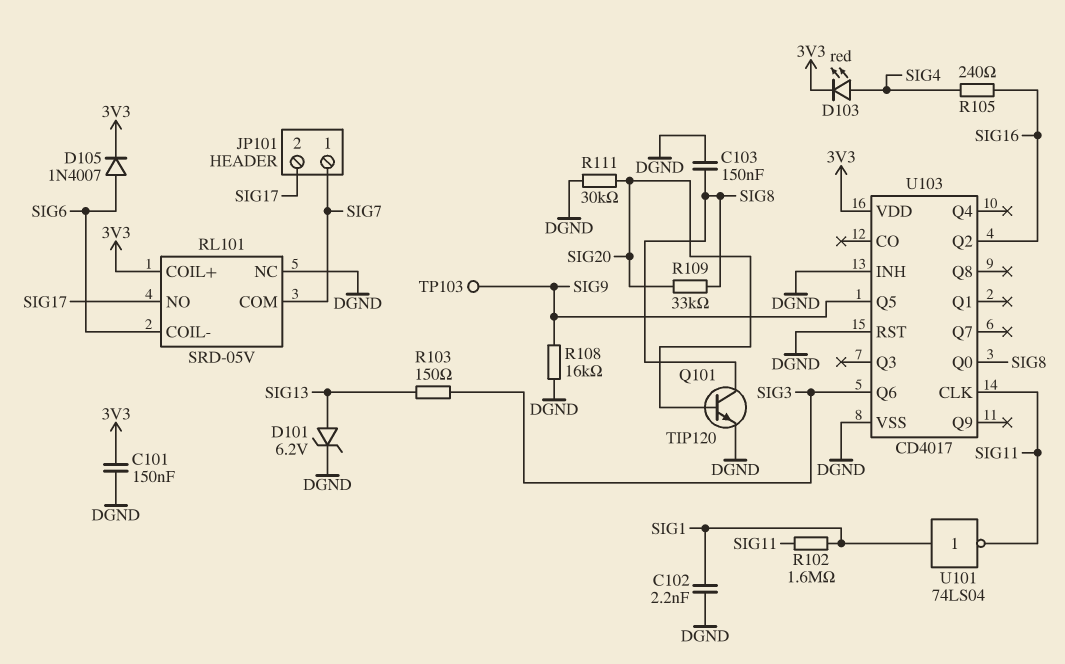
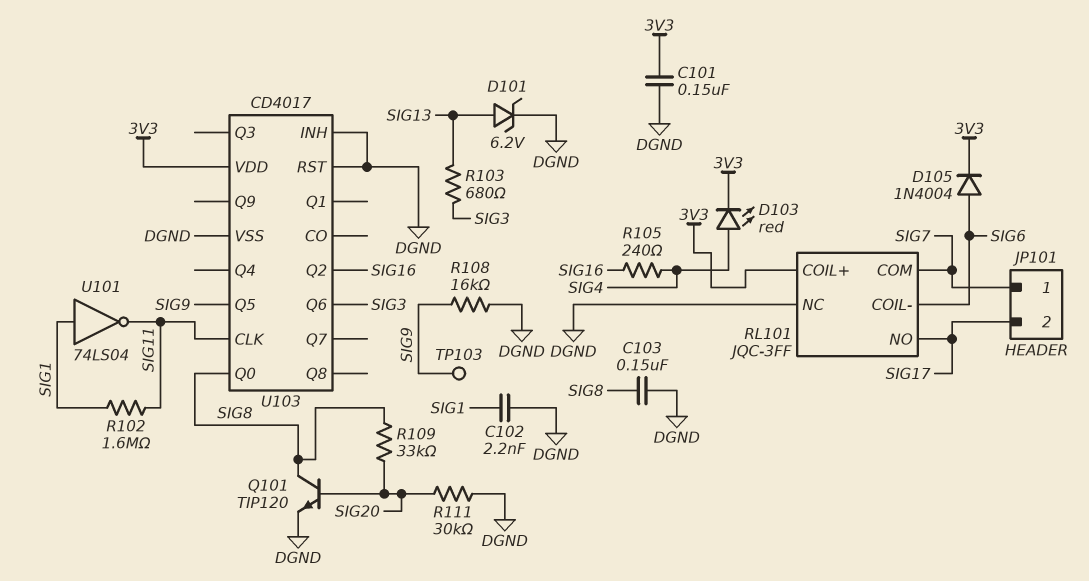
D105: diode 1N4007 (A SIG6, K 3V3) -> diode 1N4004 (A SIG6, K 3V3)
R103: 150 (SIG3, SIG13) -> 680 (SIG3, SIG13)
RL101: SRD-05V -> JQC-3FF

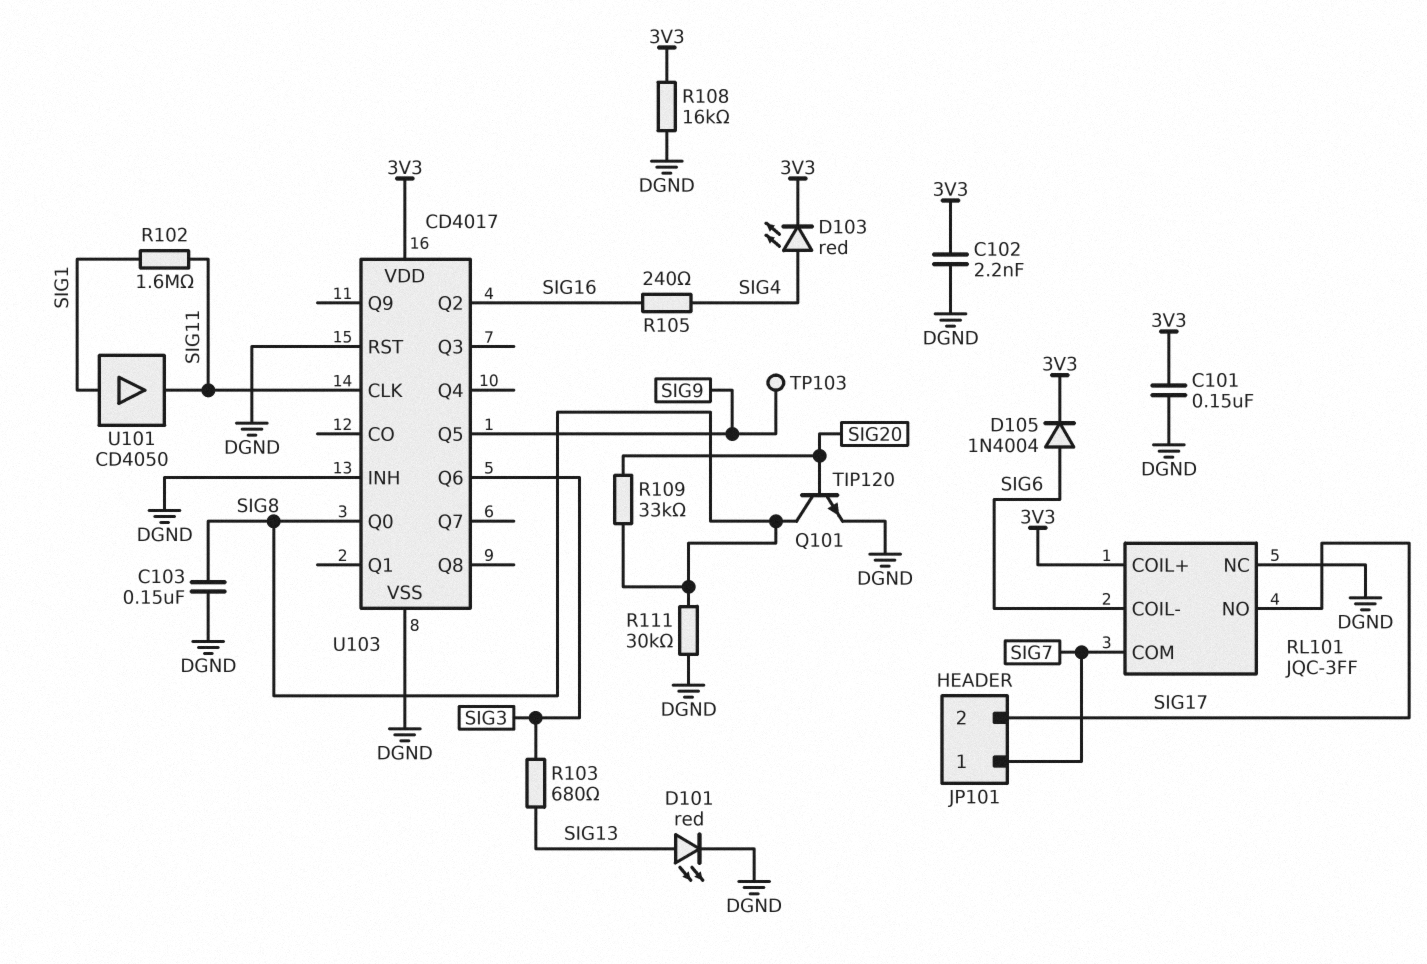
C102: 2.2nF (DGND, SIG1) -> 2.2nF (3V3, DGND)
D101: zener 6.2V (A SIG13, K DGND) -> LED red (A SIG13, K DGND)
R108: 16k (DGND, SIG9) -> 16k (3V3, DGND)
R111: 30k (DGND, SIG20) -> 30k (DGND, SIG8)
U101: NOT 74LS04 (in SIG1, out SIG11) -> buffer CD4050 (in SIG1, out SIG11)

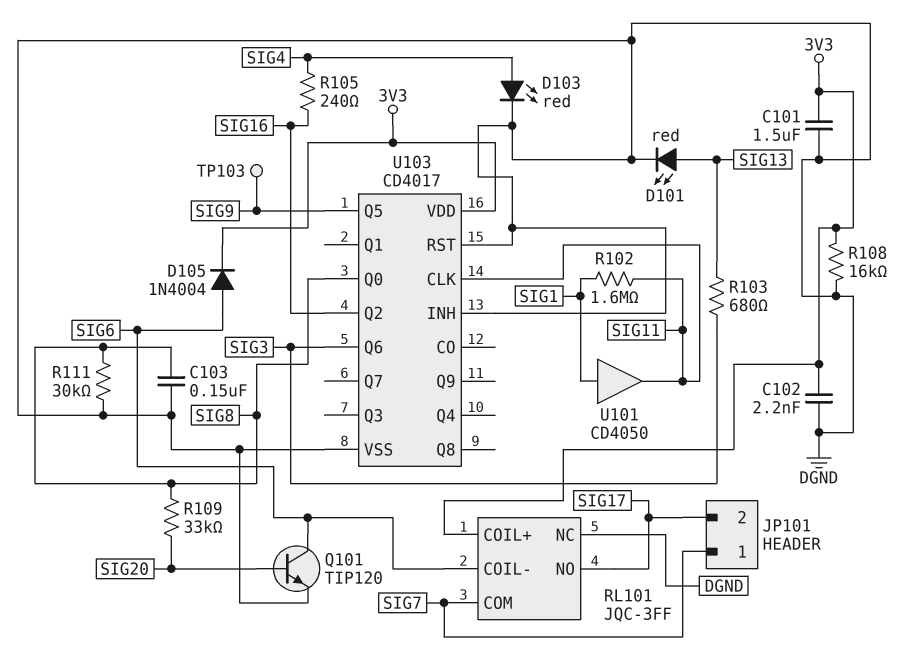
C101: 150nF (3V3, DGND) -> 1.5uF (3V3, DGND)
D103: LED red (A SIG4, K 3V3) -> LED red (A SIG4, K DGND)
Q101: NPN TIP120 (B SIG20, C SIG8, E DGND) -> NPN TIP120 (B SIG20, C SIG6, E DGND)

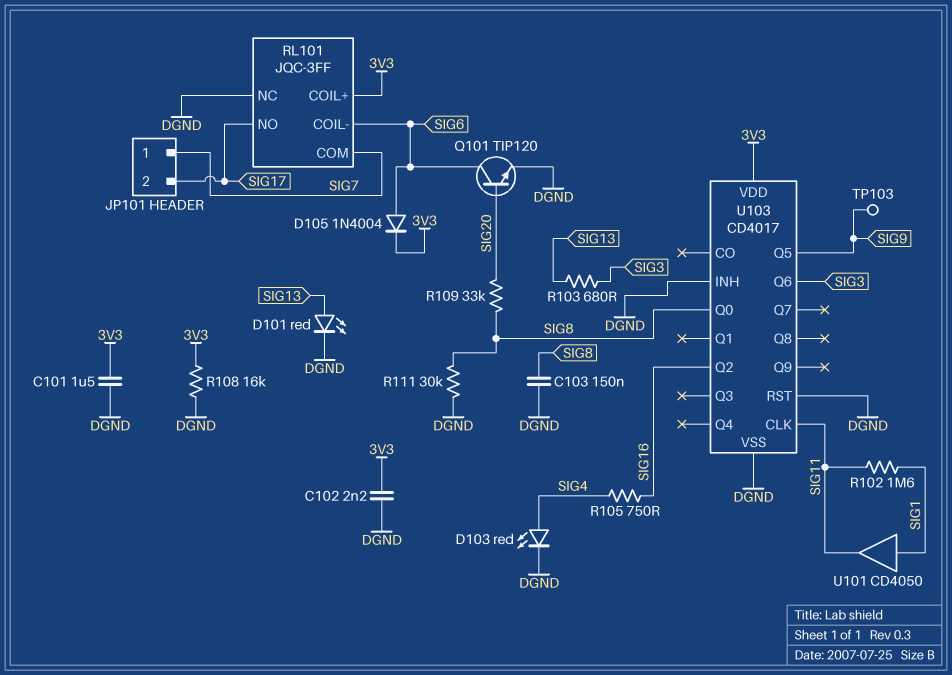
R105: 240 (SIG4, SIG16) -> 750 (SIG4, SIG16)

